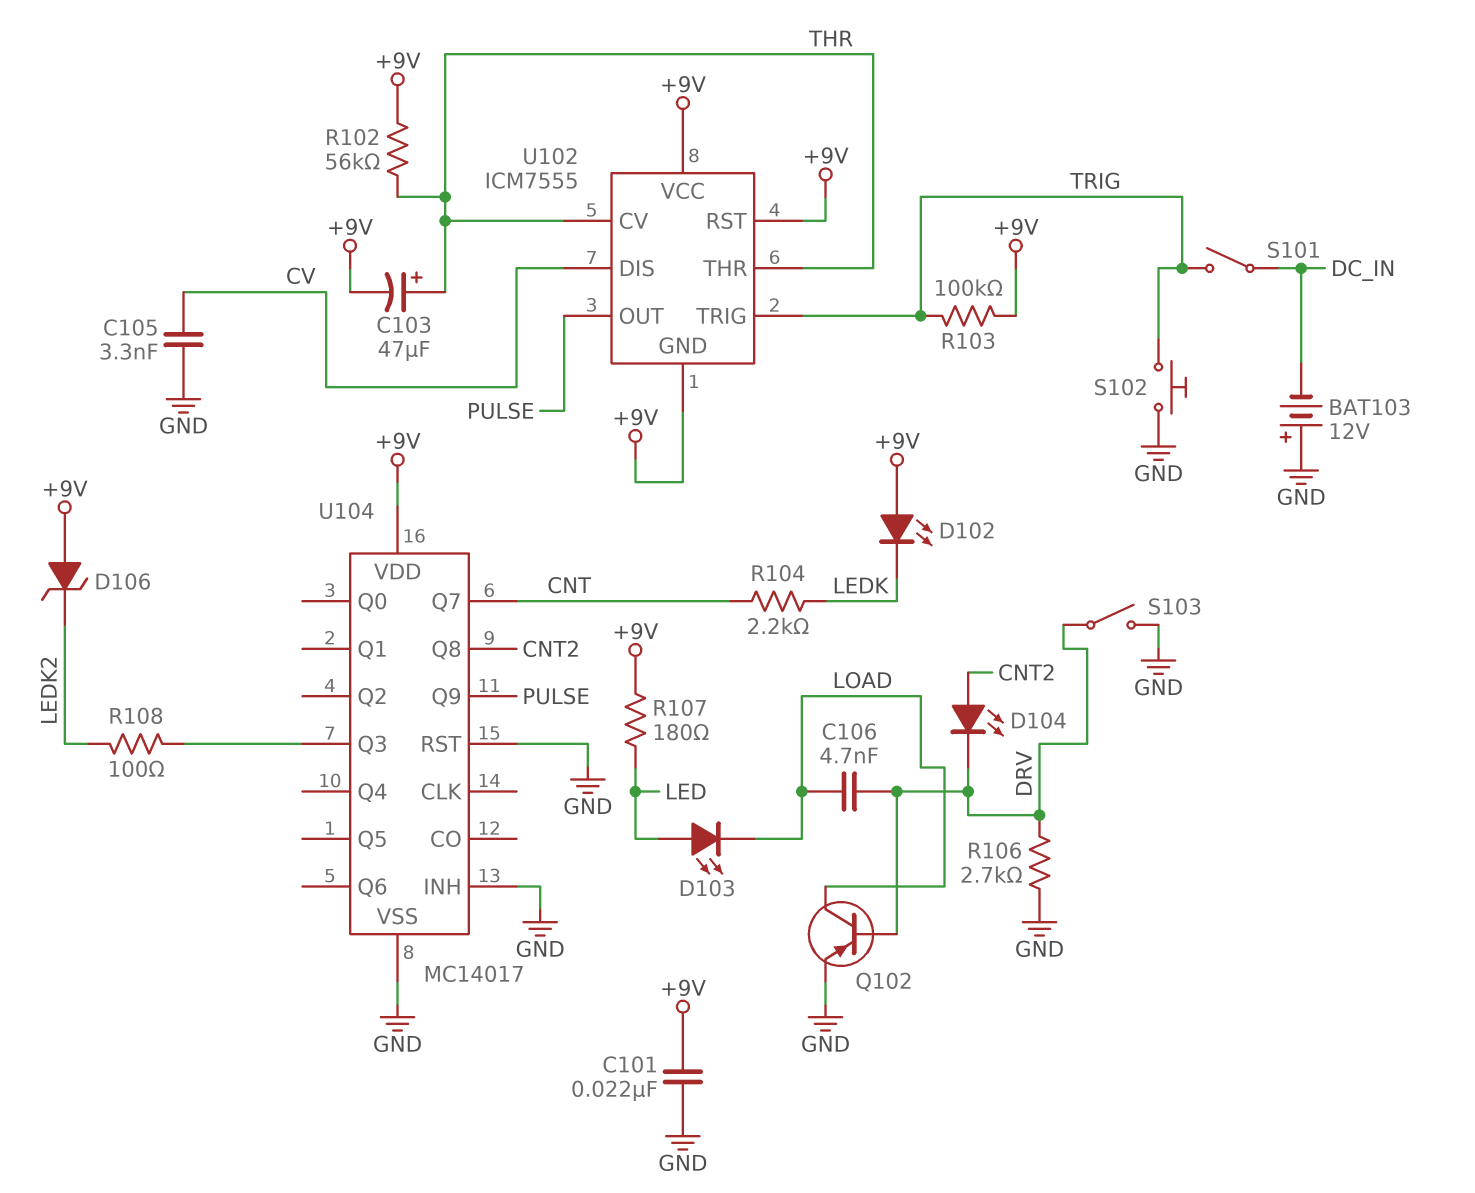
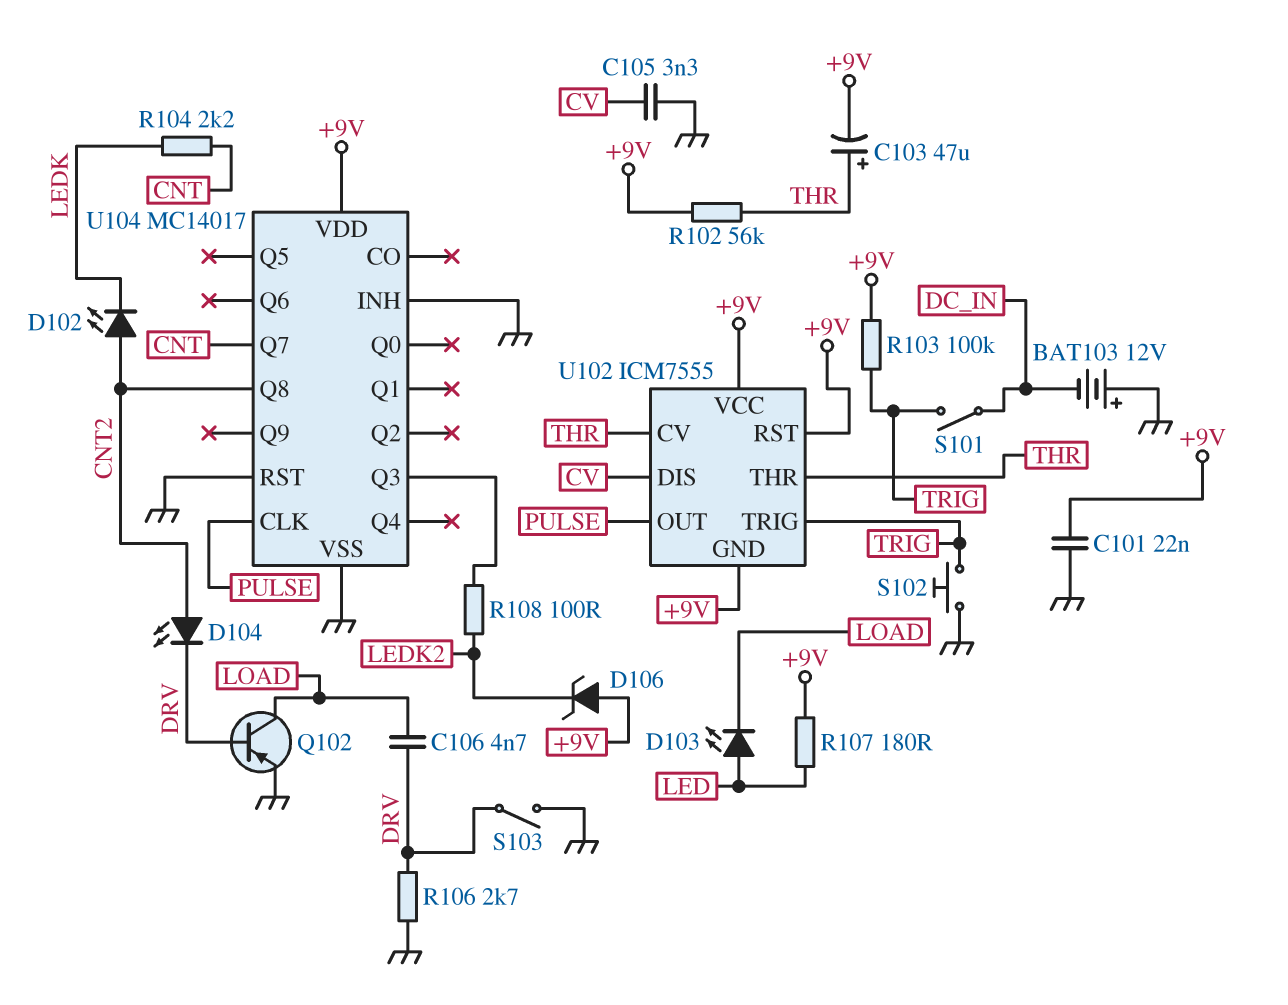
D102: LED (A +9V, K LEDK) -> LED (A CNT2, K LEDK)
U104 pin CLK: none -> PULSE
U104 pin Q9: PULSE -> none

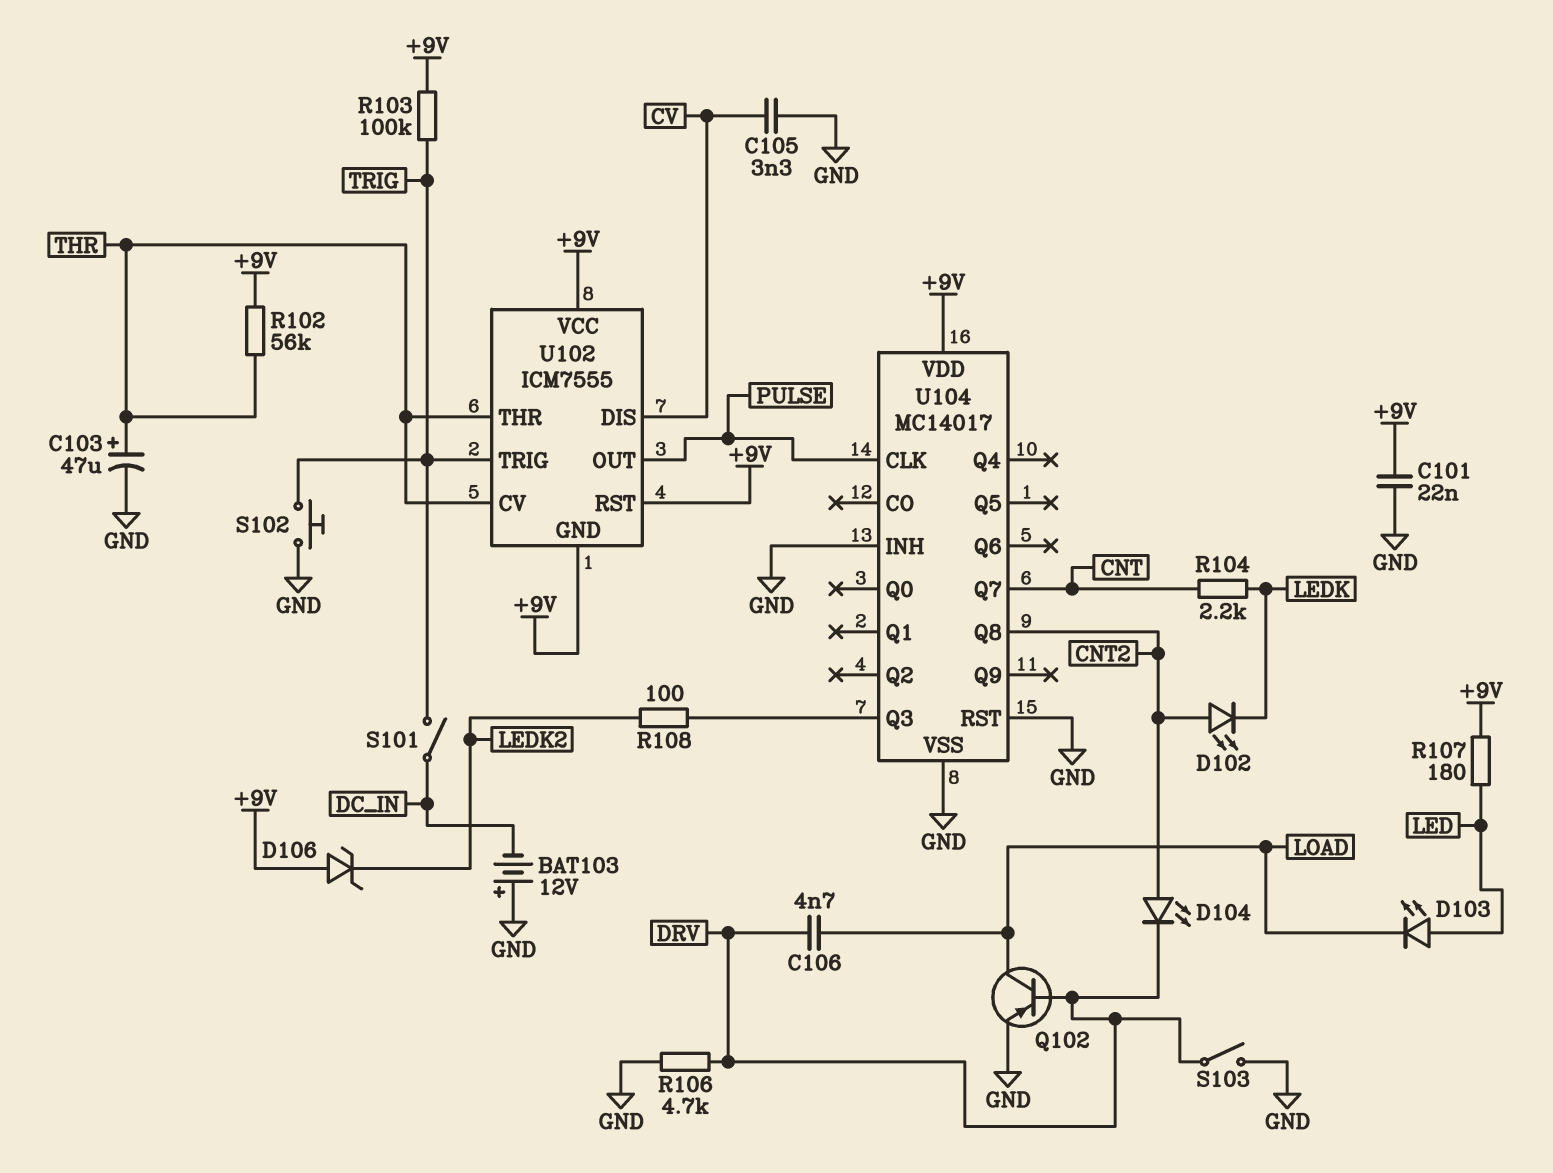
C103: 47uF (plus THR, minus +9V) -> 47uF (plus THR, minus GND)
R106: 2.7k (DRV, GND) -> 4.7k (DRV, GND)

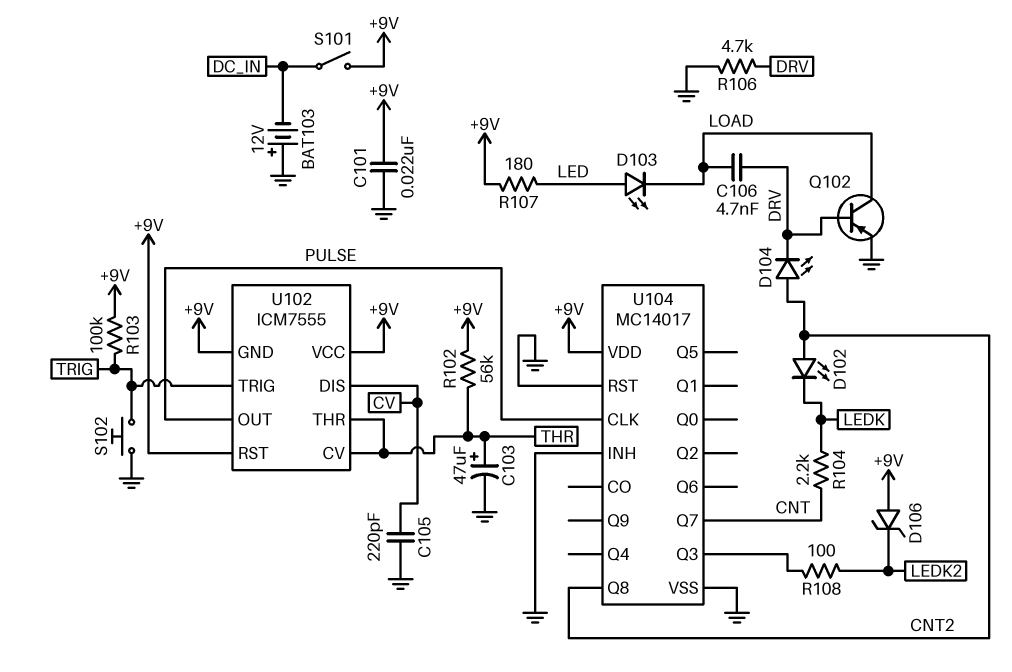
C105: 3.3nF (CV, GND) -> 220pF (CV, GND)
S101: switch (DC_IN, TRIG) -> switch (+9V, DC_IN)
S103: switch (DRV, GND) -> none

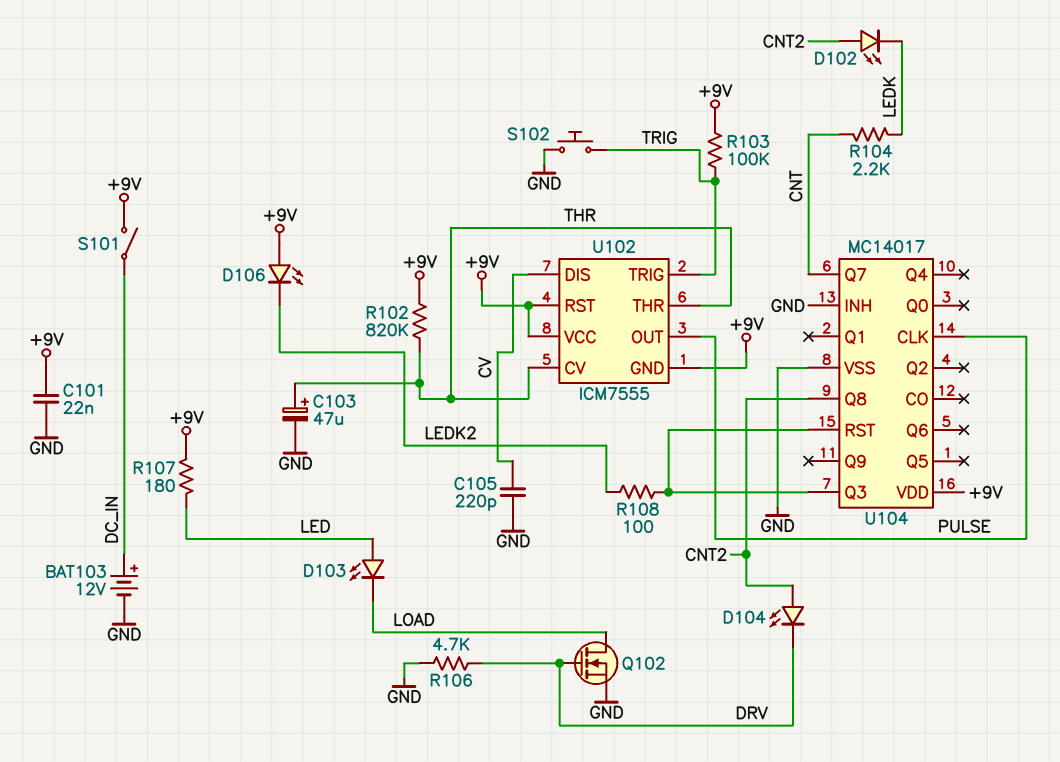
BAT103: 12V (plus GND, minus DC_IN) -> 12V (plus DC_IN, minus GND)
C106: 4.7nF (DRV, LOAD) -> none
D106: zener (A +9V, K LEDK2) -> LED (A +9V, K LEDK2)
Q102: PNP (B DRV, C LOAD, E GND) -> NMOS (G DRV, D LOAD, S GND)
R102: 56k (+9V, THR) -> 820k (+9V, THR)
U104 pin RST: GND -> U104/Q3

